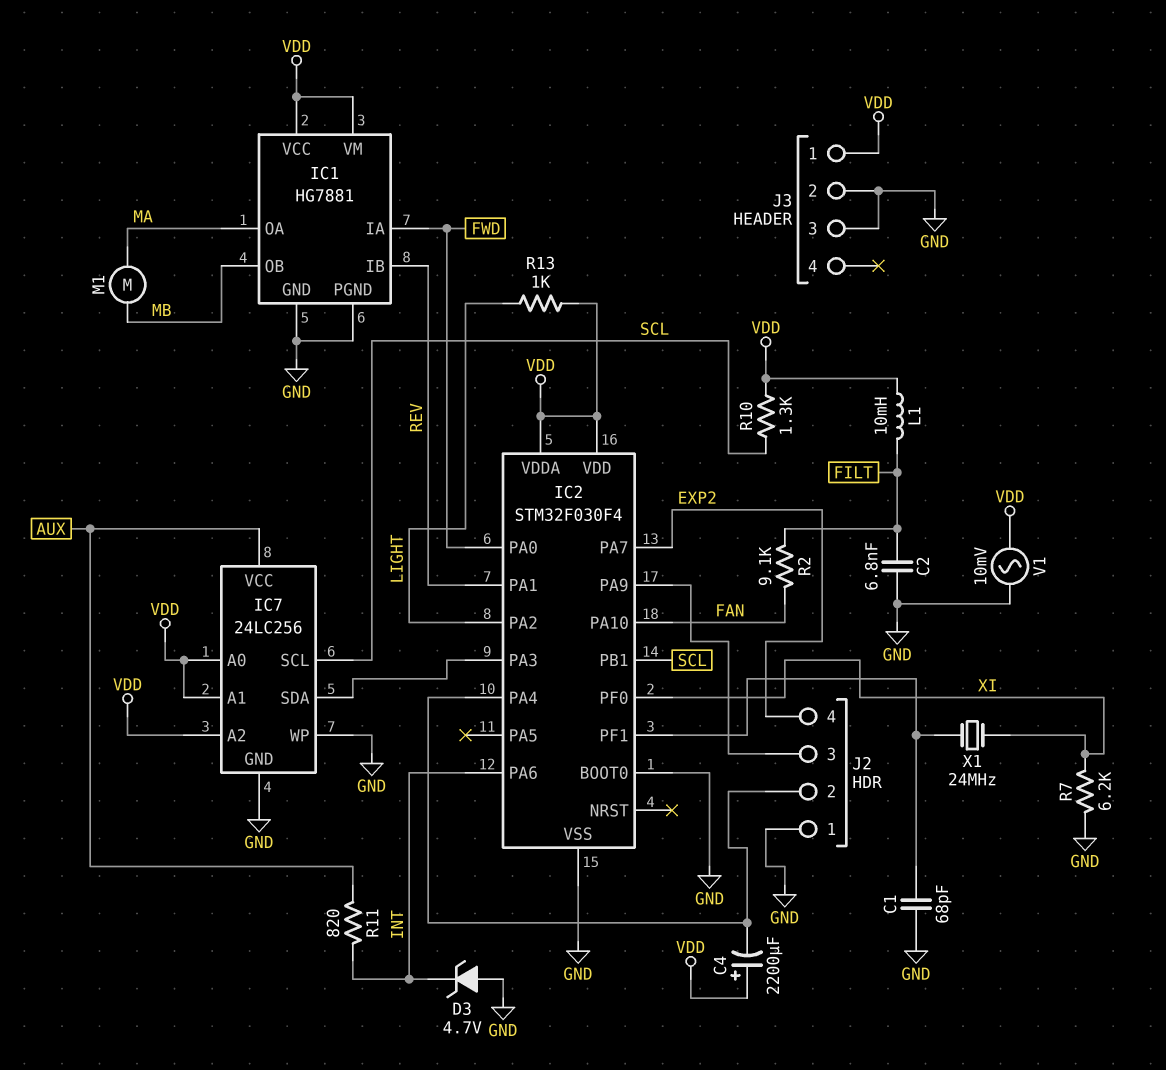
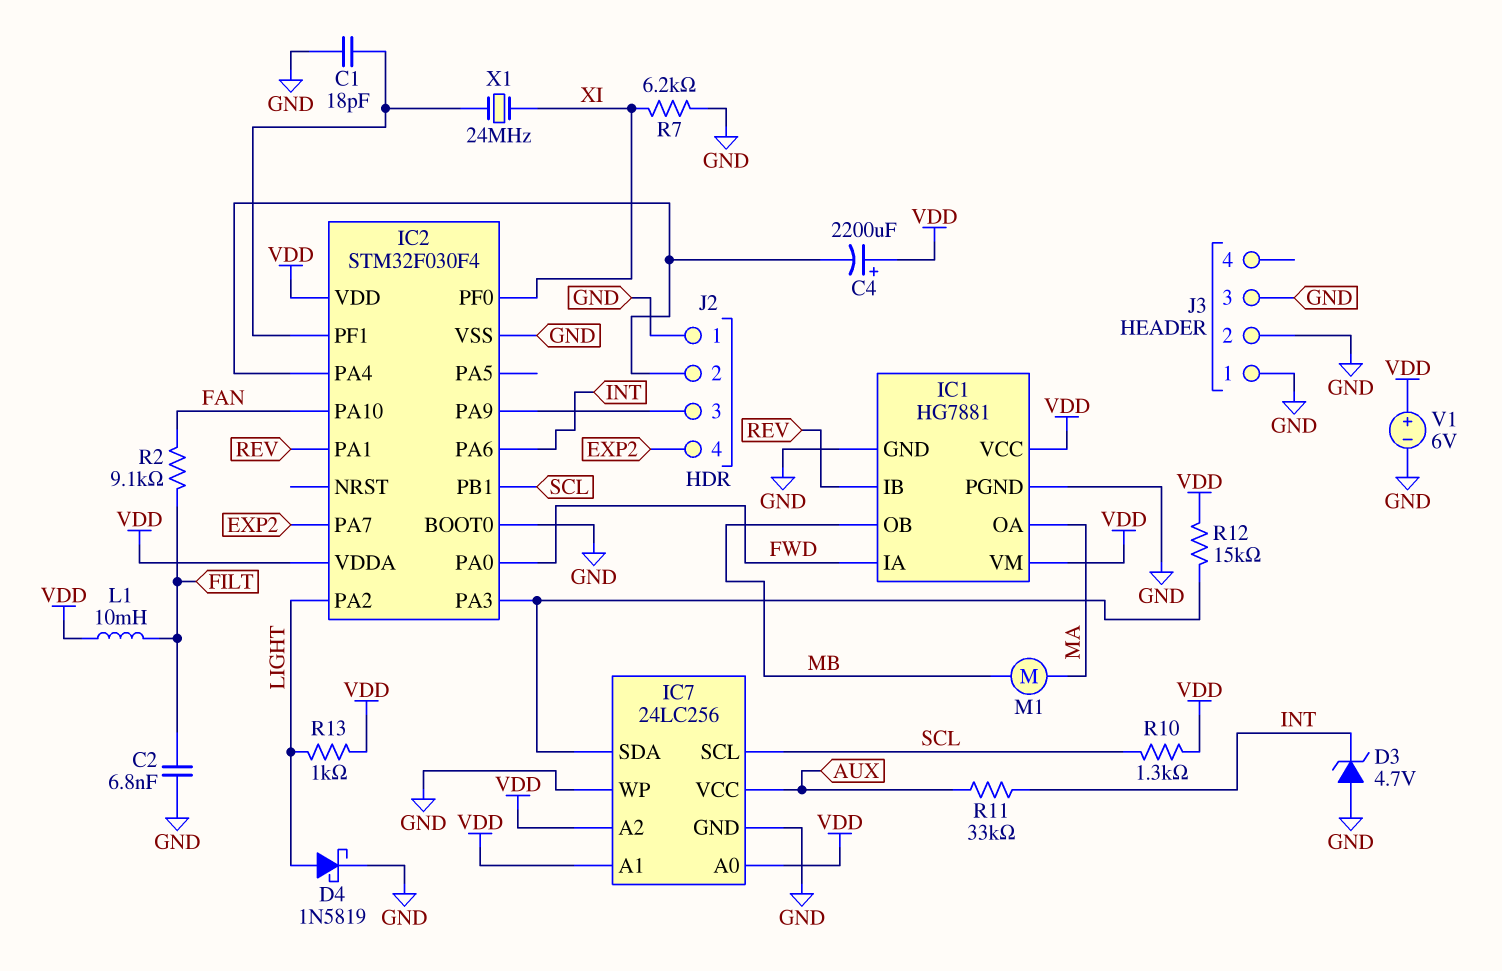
C1: 68pF (GND, IC2/PF1) -> 18pF (GND, IC2/PF1)
D4: none -> schottky 1N5819 (A LIGHT, K GND)
J3 pin 1: VDD -> GND
R11: 820 (AUX, INT) -> 33k (AUX, INT)
R12: none -> 15k (IC2/PA3, VDD)
V1: AC 10mV (GND, VDD) -> 6V (plus VDD, minus GND)

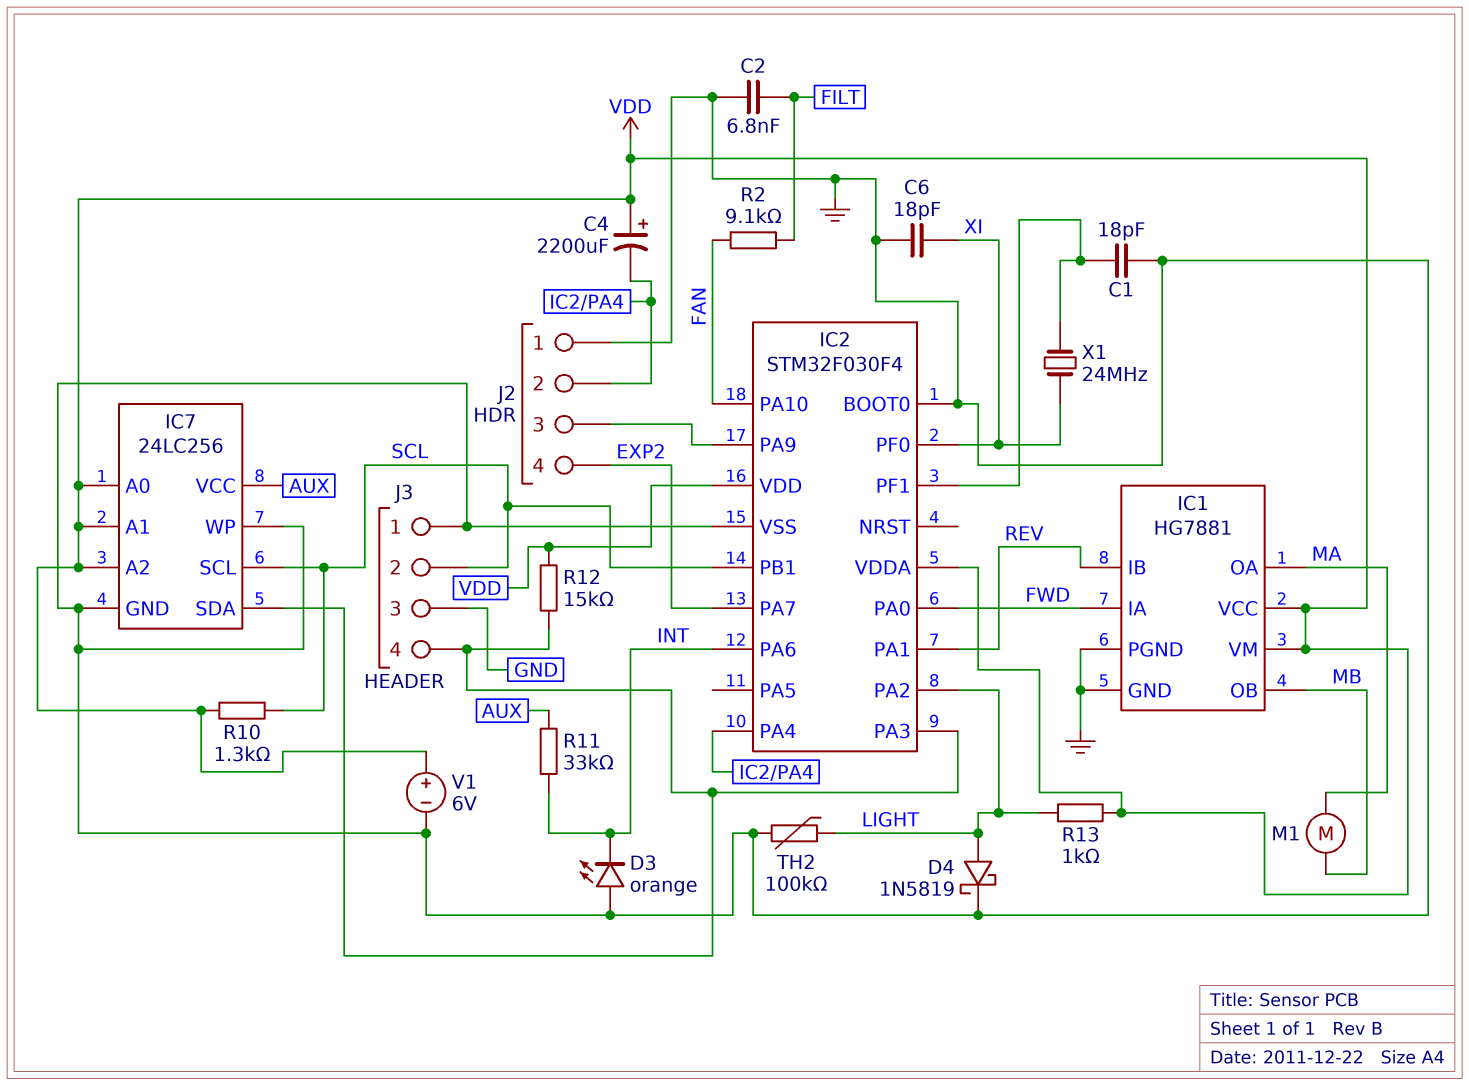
C6: none -> 18pF (GND, XI)
D3: zener 4.7V (A GND, K INT) -> LED orange (A GND, K INT)
J3 pin 2: GND -> SCL
J3 pin 4: none -> IC2/PA3
L1: 10mH (FILT, VDD) -> none
R7: 6.2k (GND, XI) -> none
TH2: none -> 100k (GND, LIGHT)

